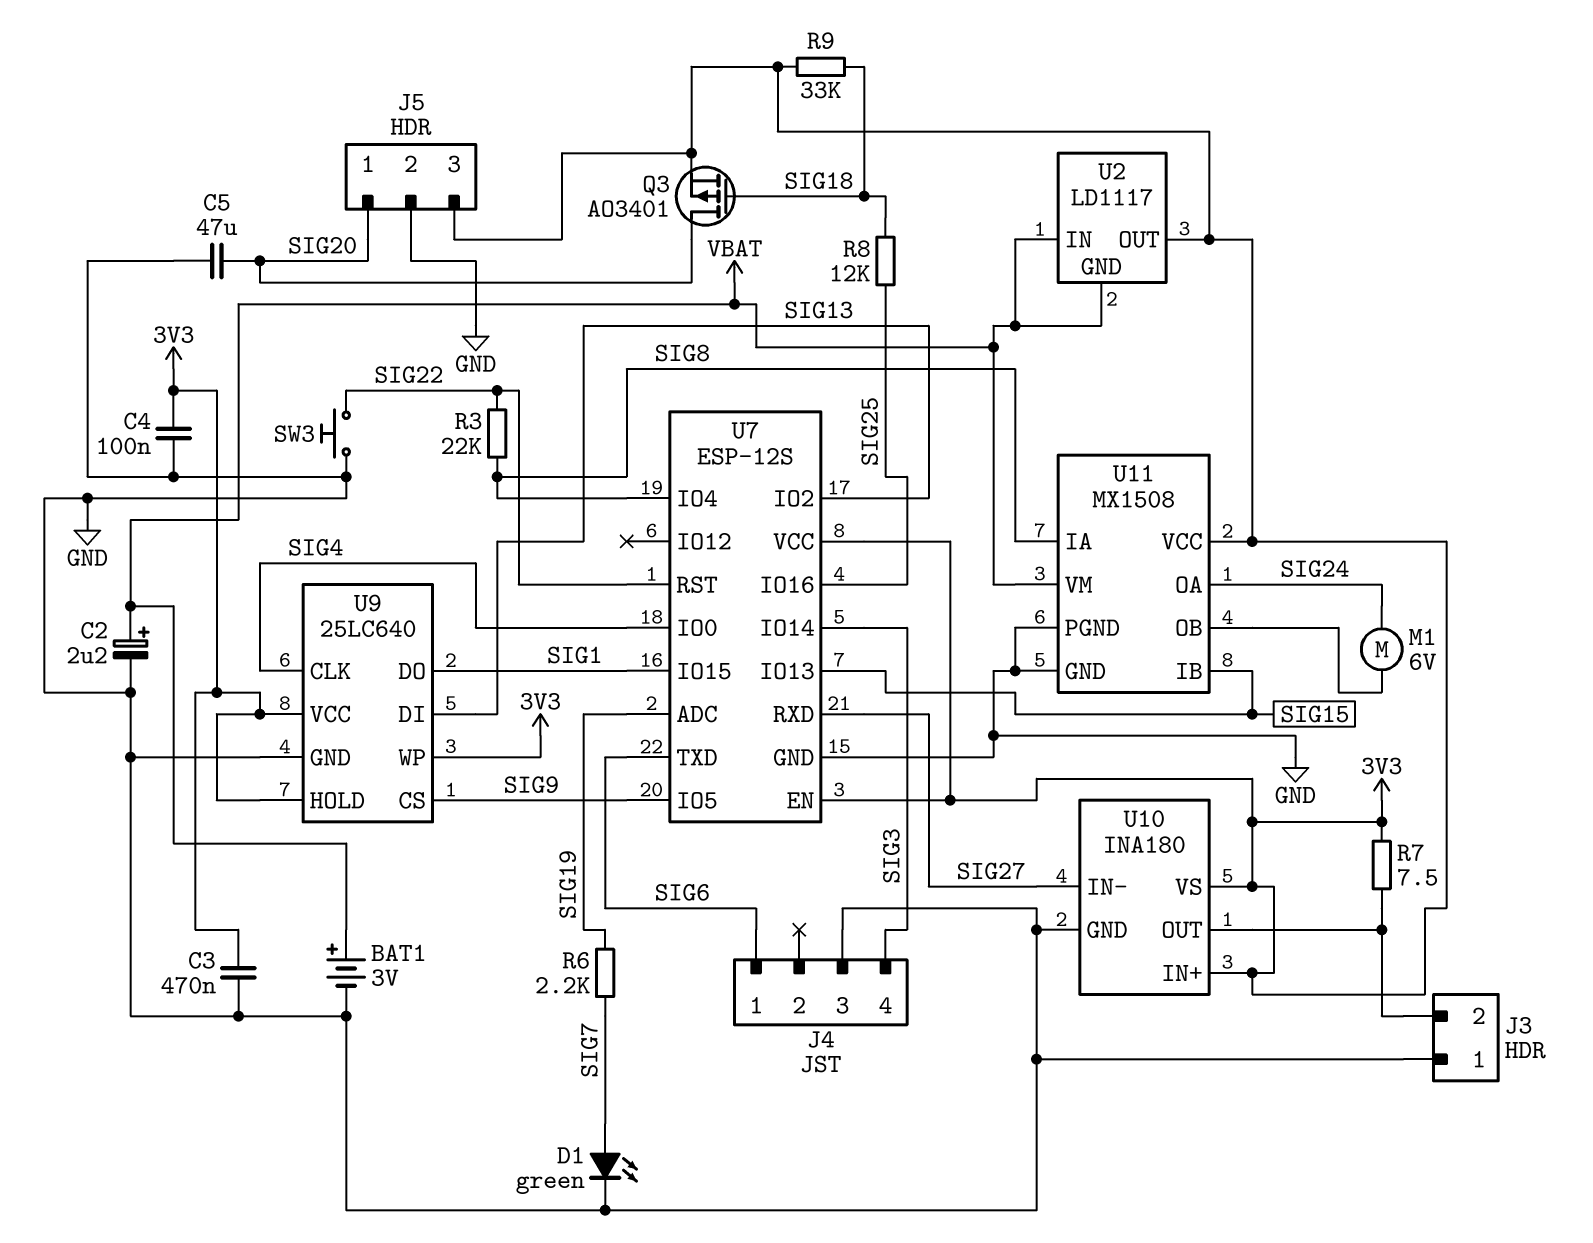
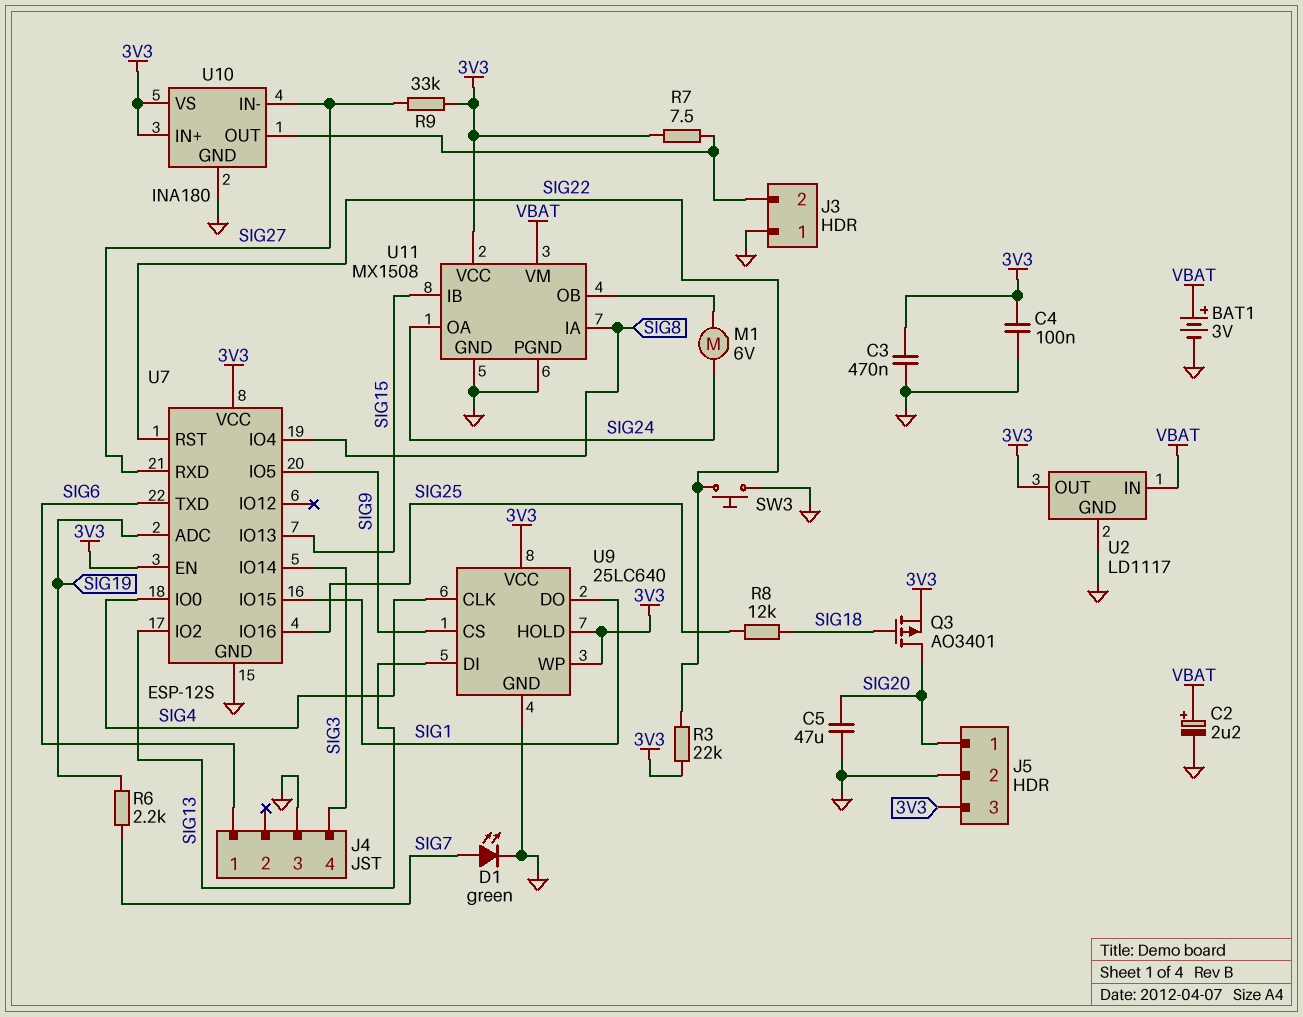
R3: 22k (SIG8, SIG22) -> 22k (3V3, SIG22)
R9: 33k (3V3, SIG18) -> 33k (3V3, SIG27)
U2 pin GND: VBAT -> GND

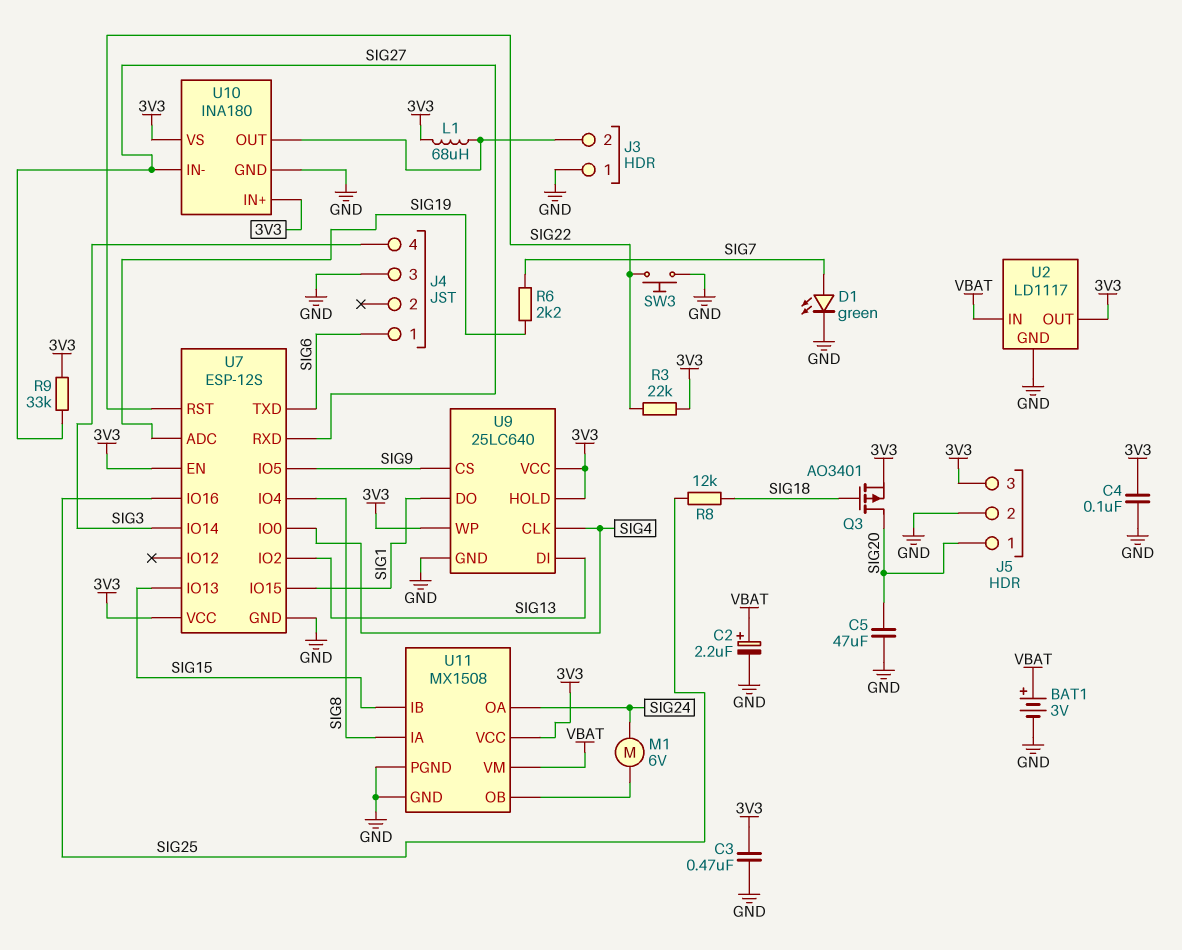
L1: none -> 68uH (3V3, J3/2)
R7: 7.5 (3V3, J3/2) -> none

